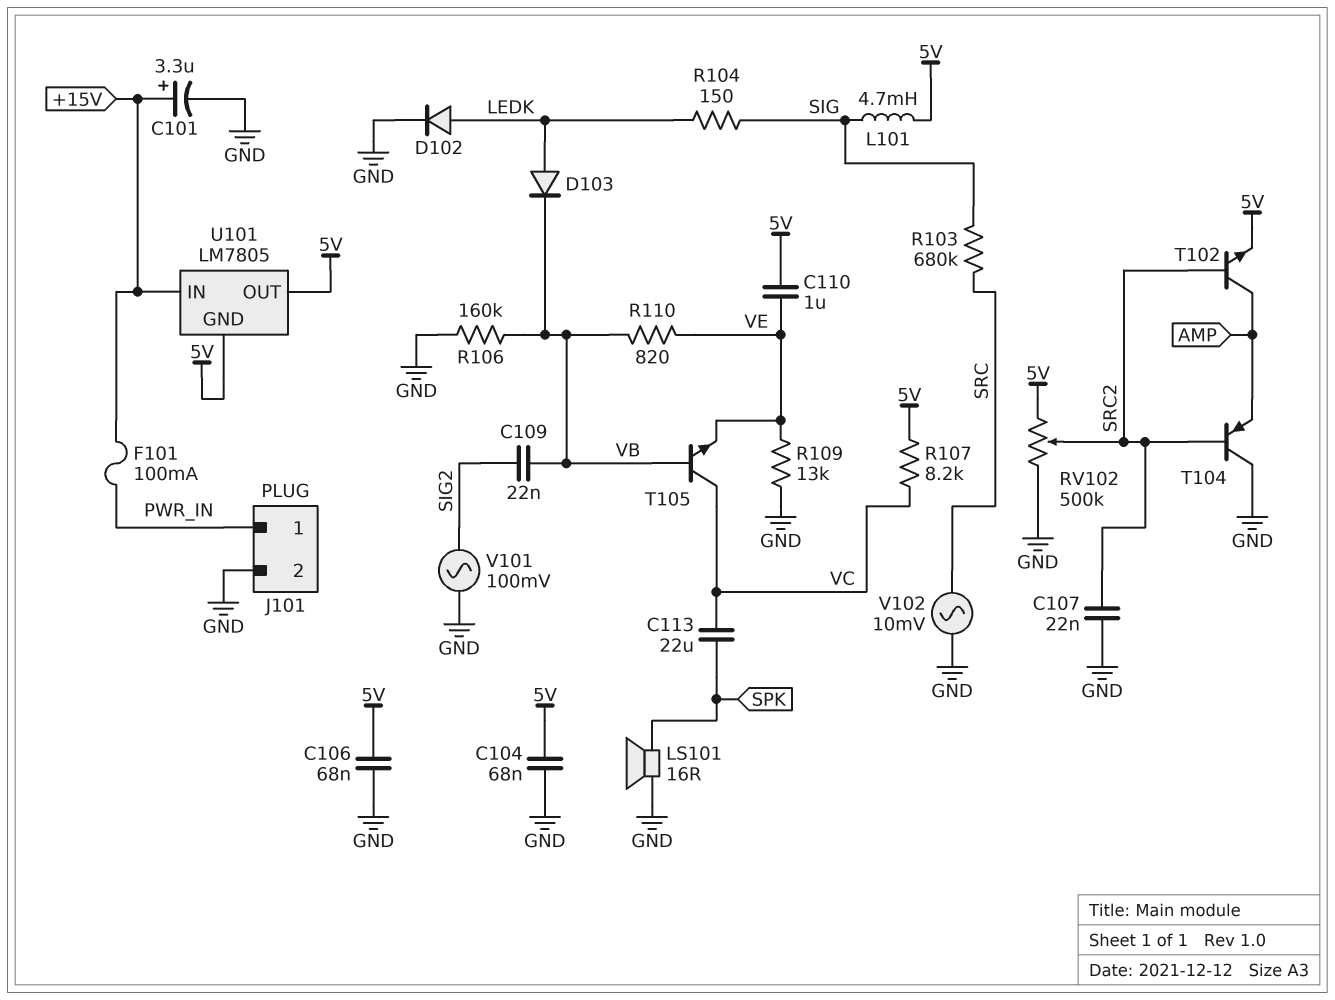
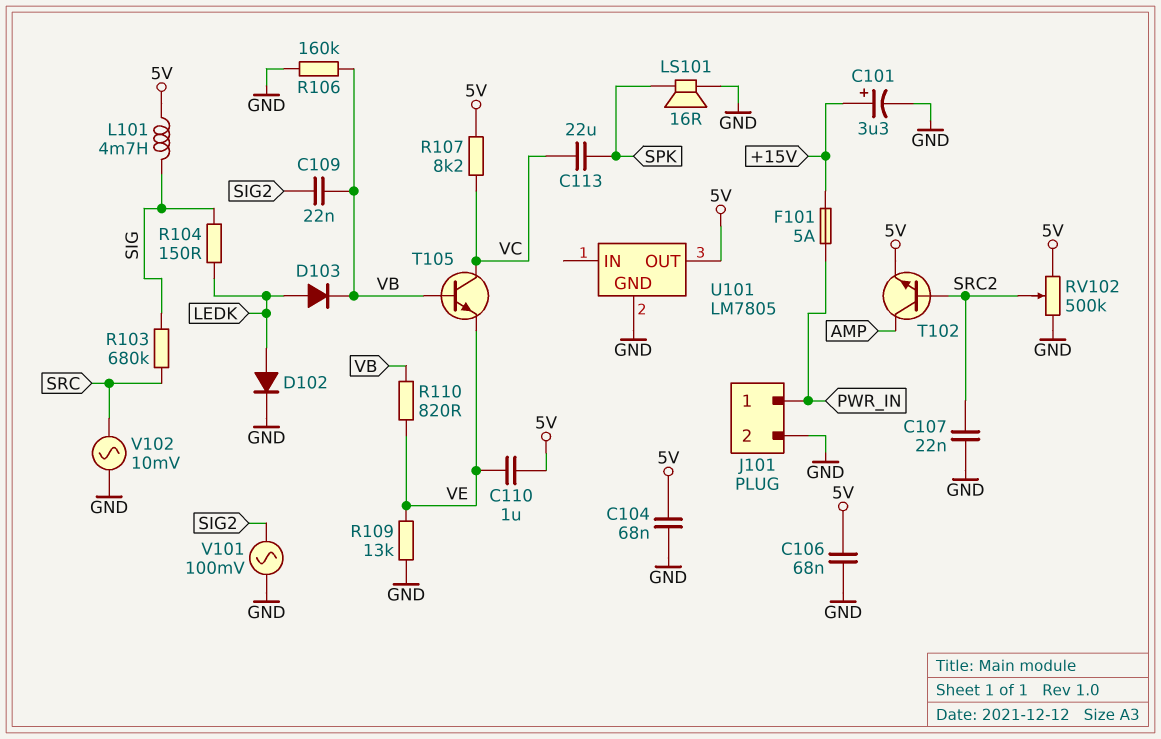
F101: 100mA (+15V, PWR_IN) -> 5A (+15V, PWR_IN)
T104: PNP (B SRC2, C GND, E AMP) -> none
U101 pin GND: 5V -> GND
U101 pin IN: +15V -> none

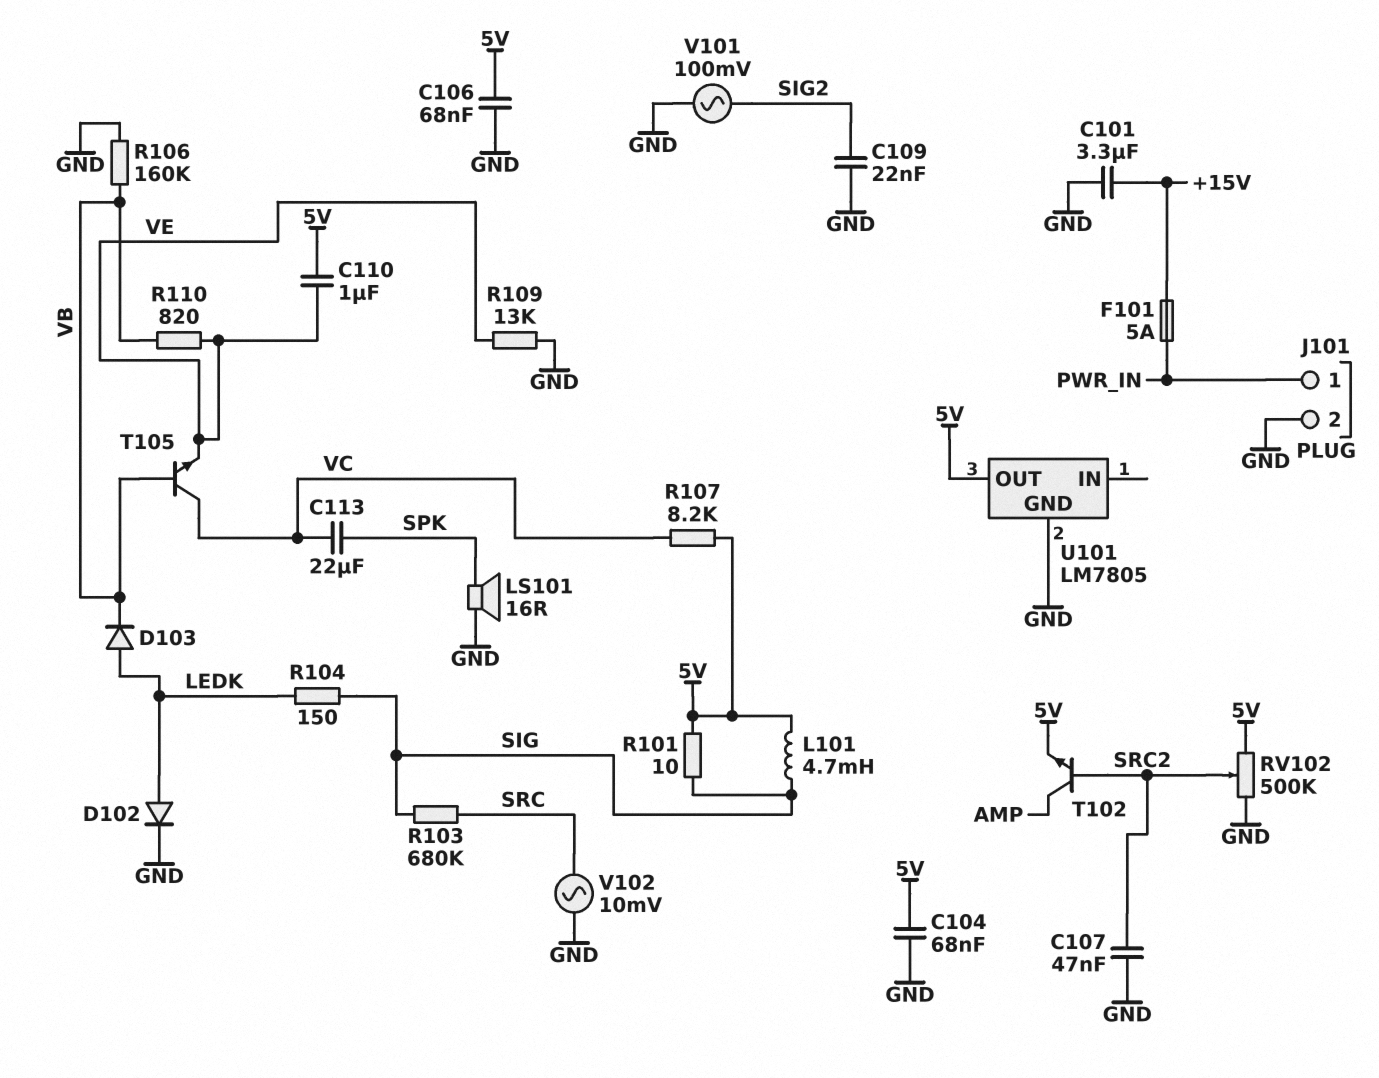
C101: 3.3uF (plus +15V, minus GND) -> 3.3uF (+15V, GND)
C107: 22nF (GND, SRC2) -> 47nF (GND, SRC2)
C109: 22nF (SIG2, VB) -> 22nF (GND, SIG2)
R101: none -> 10 (5V, SIG)

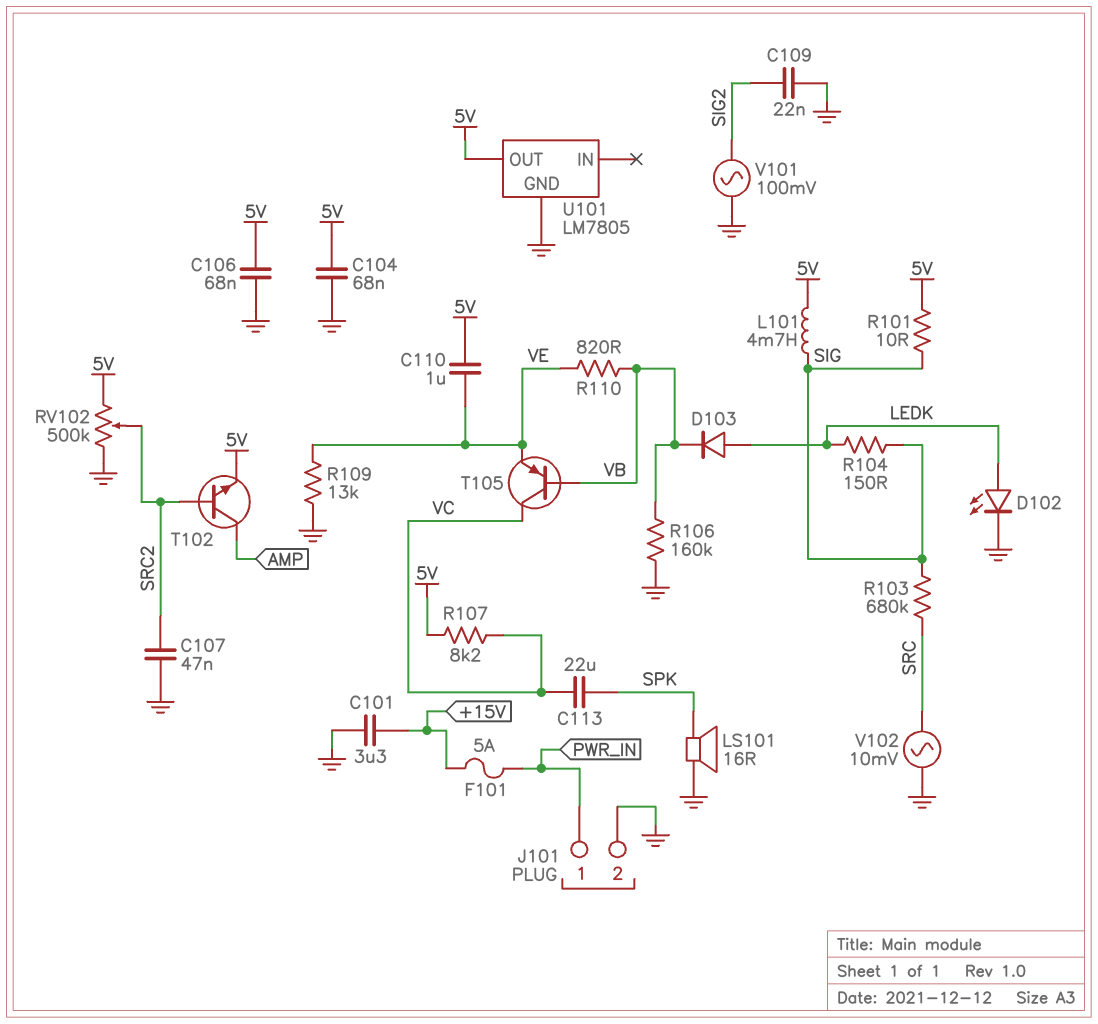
D102: diode (A LEDK, K GND) -> LED (A LEDK, K GND)
T105: NPN (B VB, C VC, E VE) -> PNP (B VB, C VC, E VE)

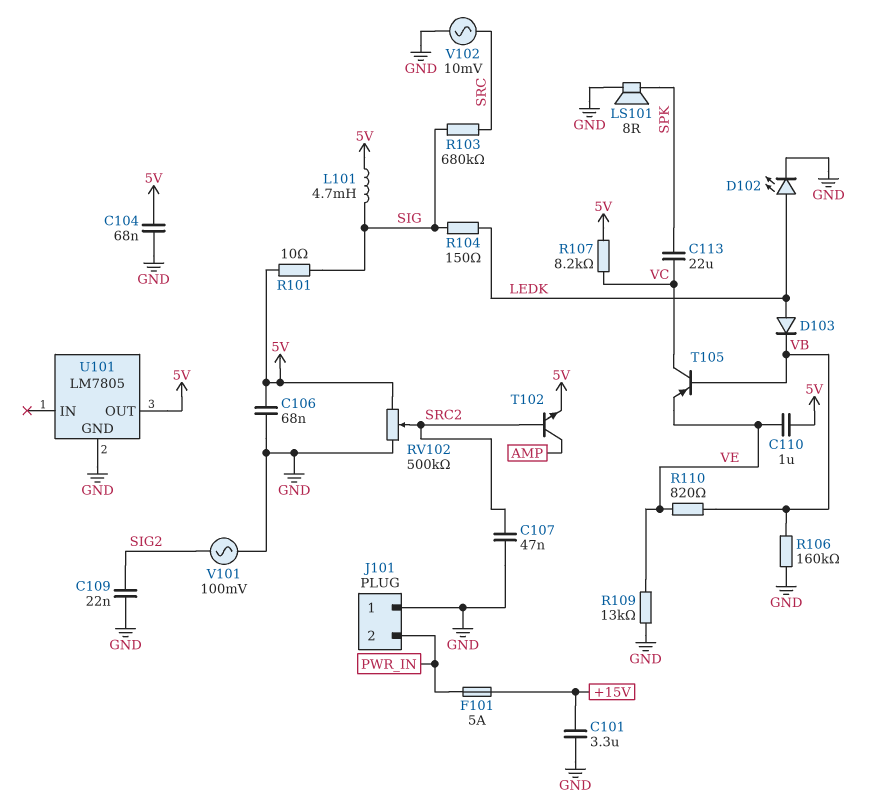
J101 pin 1: PWR_IN -> GND
J101 pin 2: GND -> PWR_IN
LS101: speaker 16R (GND, SPK) -> speaker 8R (GND, SPK)

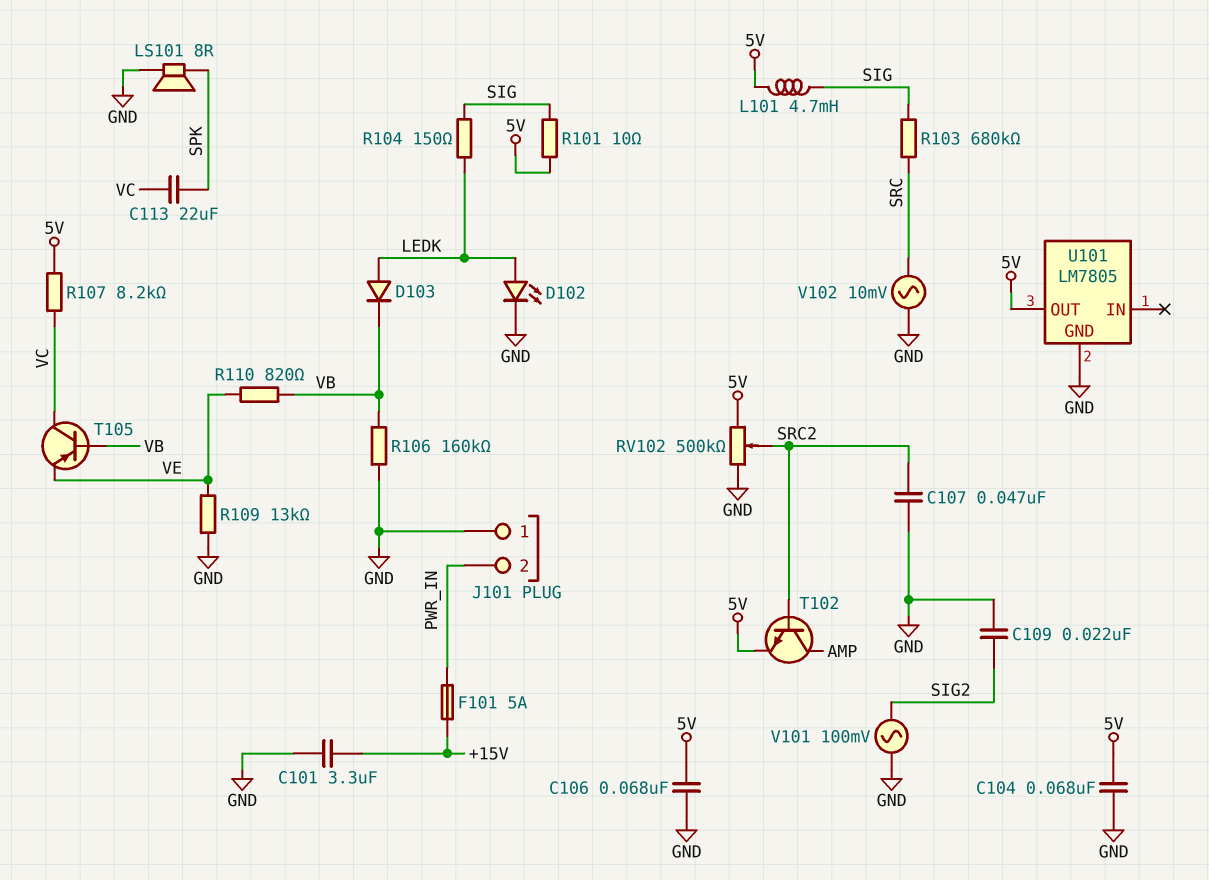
C110: 1uF (5V, VE) -> none

